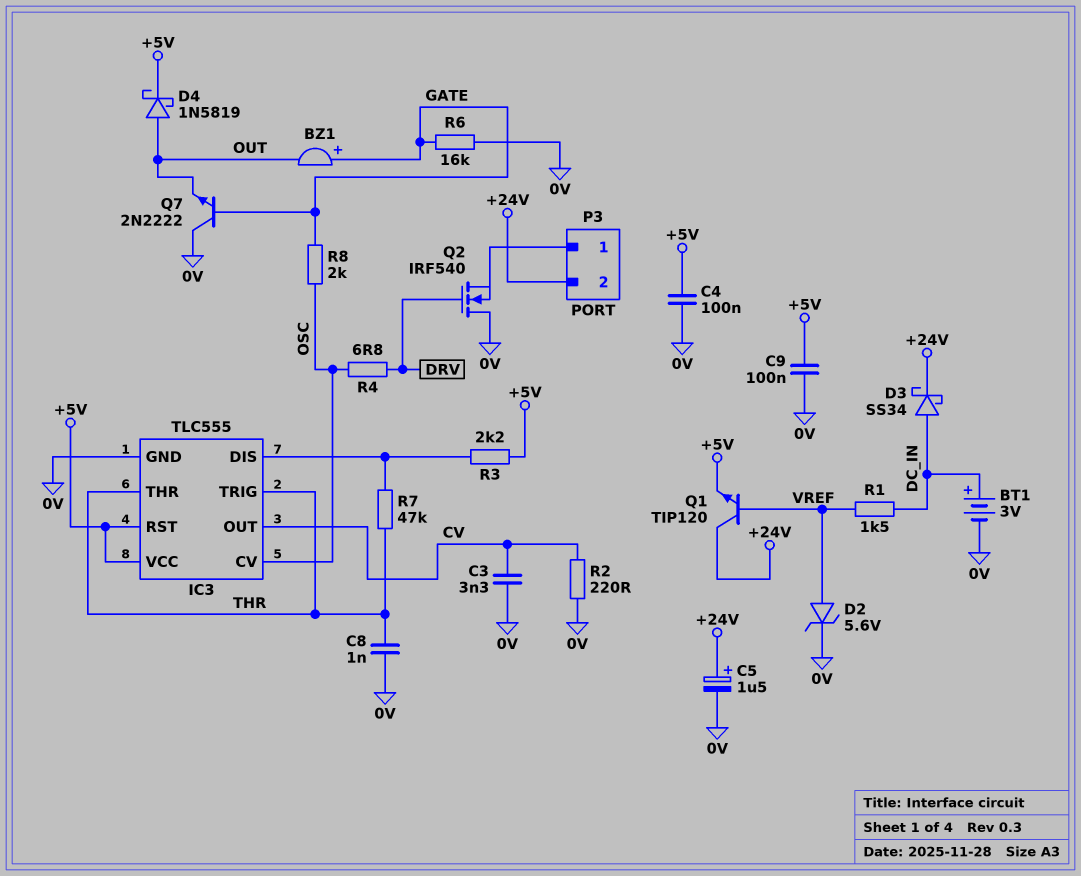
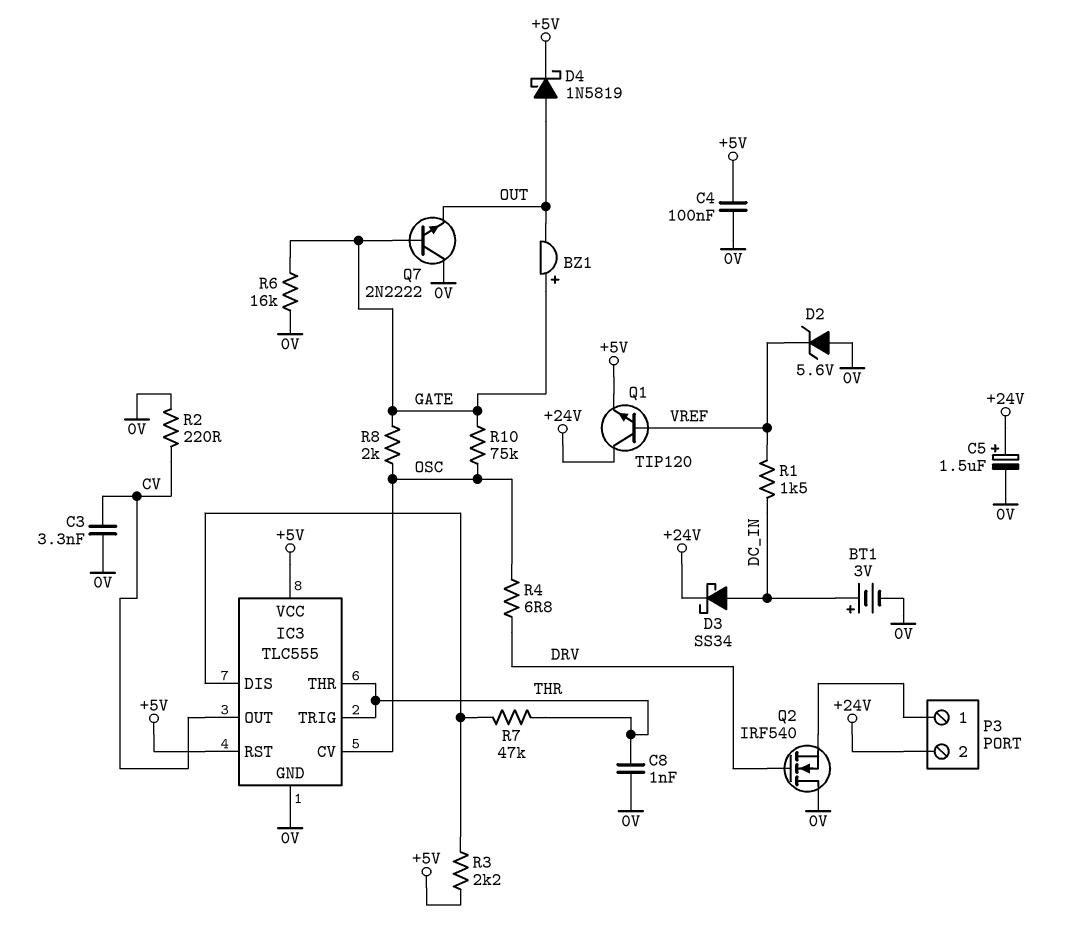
C9: 100nF (+5V, 0V) -> none
D2: zener 5.6V (A VREF, K 0V) -> zener 5.6V (A 0V, K VREF)
R10: none -> 75k (GATE, OSC)

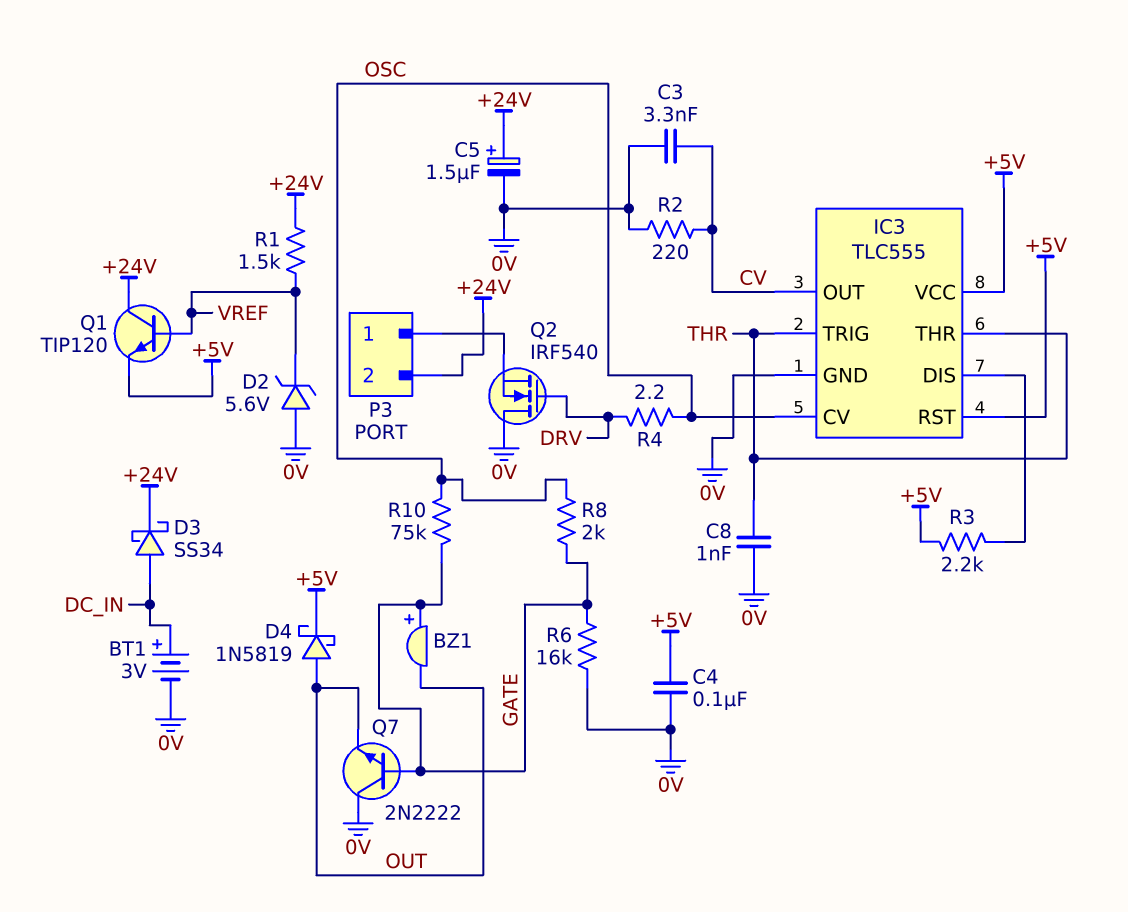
R1: 1.5k (DC_IN, VREF) -> 1.5k (+24V, VREF)
R4: 6.8 (DRV, OSC) -> 2.2 (DRV, OSC)
R7: 47k (IC3/DIS, THR) -> none

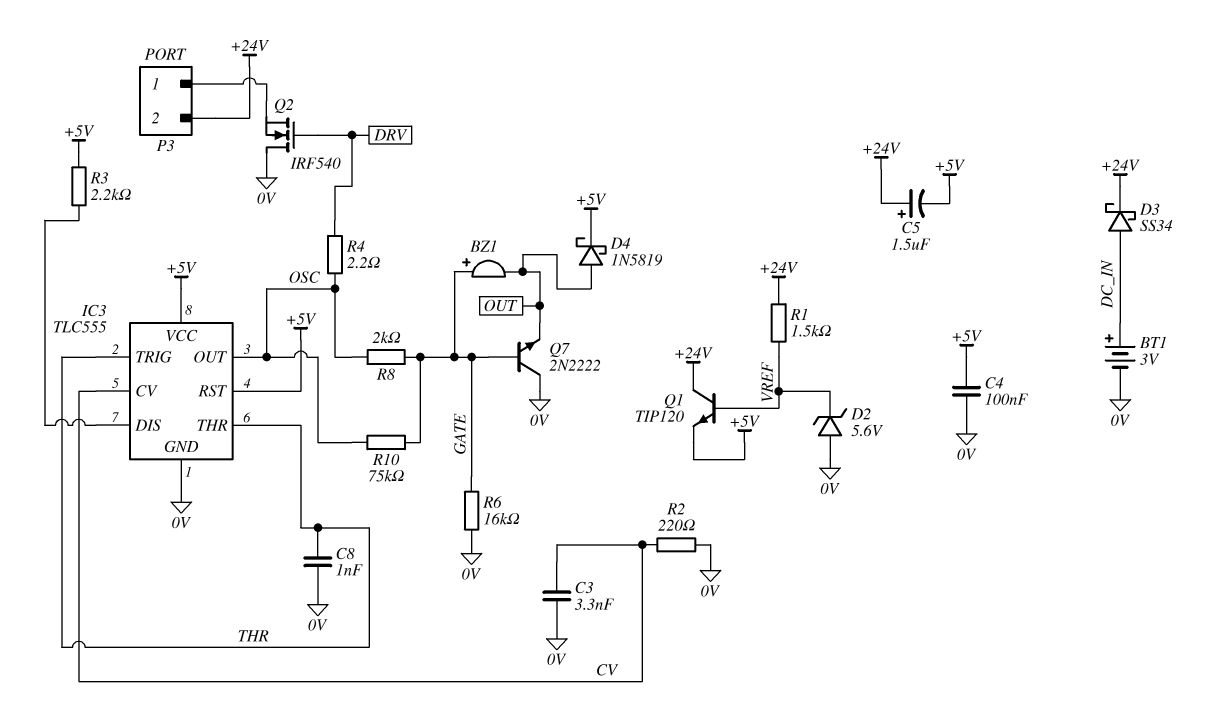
C5: 1.5uF (plus +24V, minus 0V) -> 1.5uF (plus +24V, minus +5V)
IC3 pin CV: OSC -> CV
IC3 pin OUT: CV -> OSC

